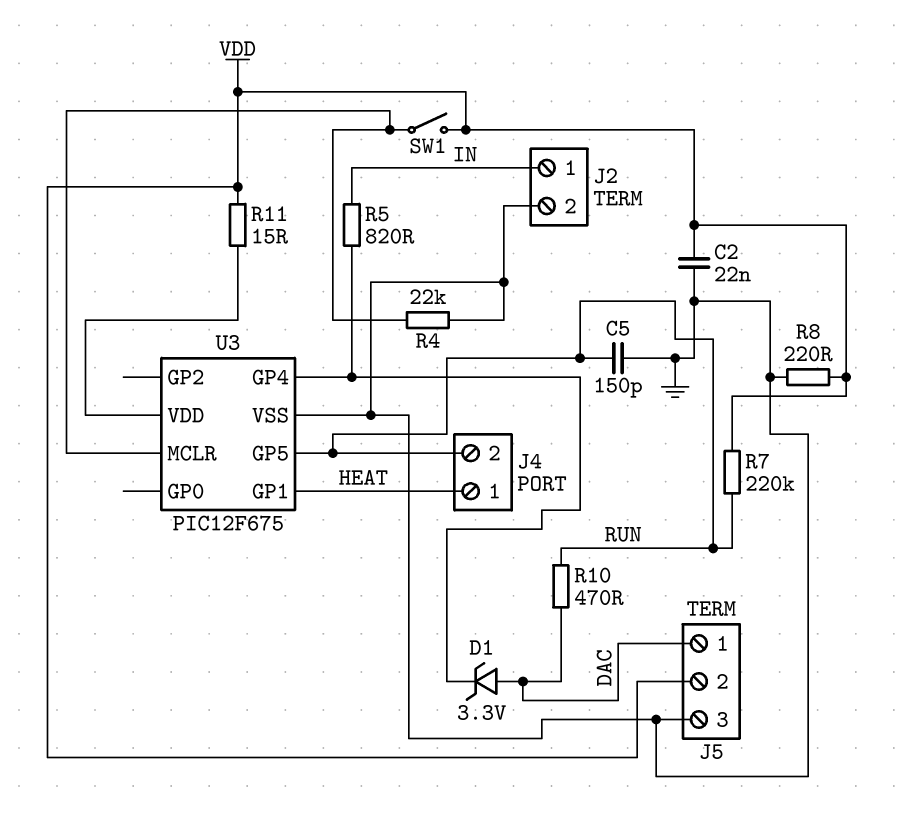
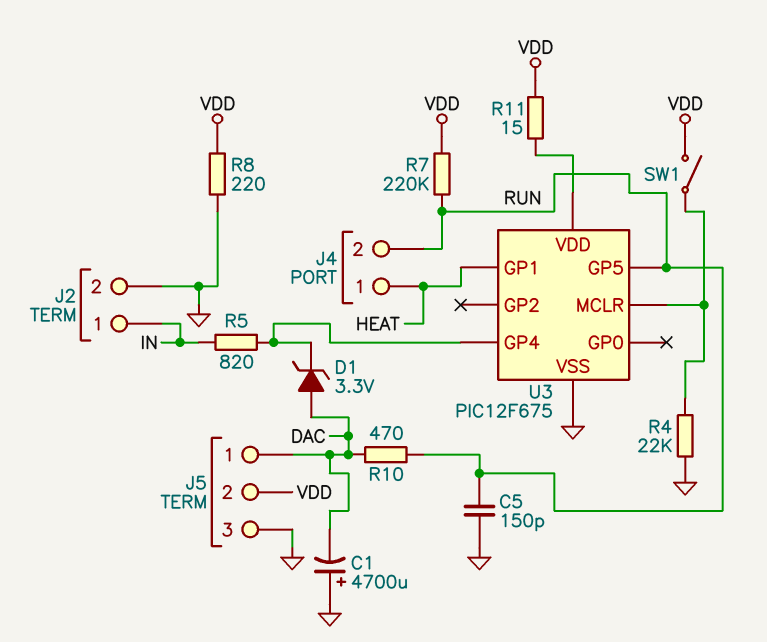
C1: none -> 4700uF (plus GND, minus DAC)
C2: 22nF (GND, VDD) -> none

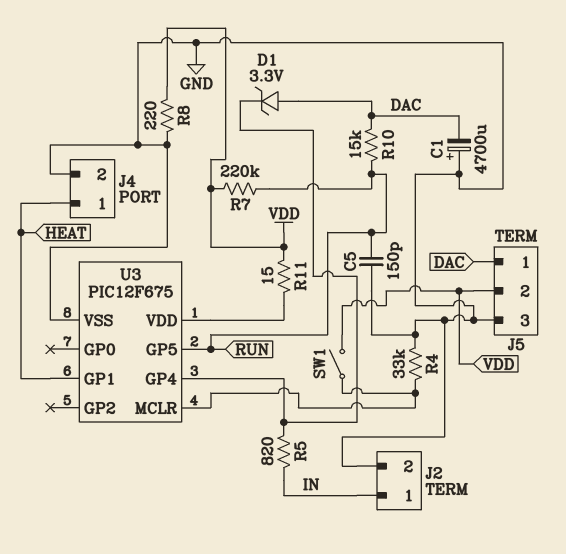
J4 pin 2: RUN -> GND
R4: 22k (GND, U3/MCLR) -> 33k (GND, U3/MCLR)
R10: 470 (DAC, RUN) -> 15k (DAC, RUN)

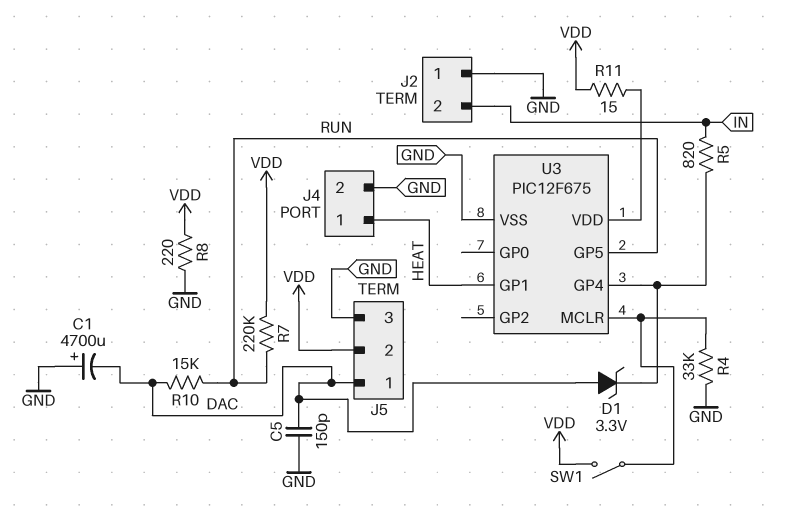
C5: 150pF (GND, RUN) -> 150pF (DAC, GND)
J2 pin 1: IN -> GND
J2 pin 2: GND -> IN

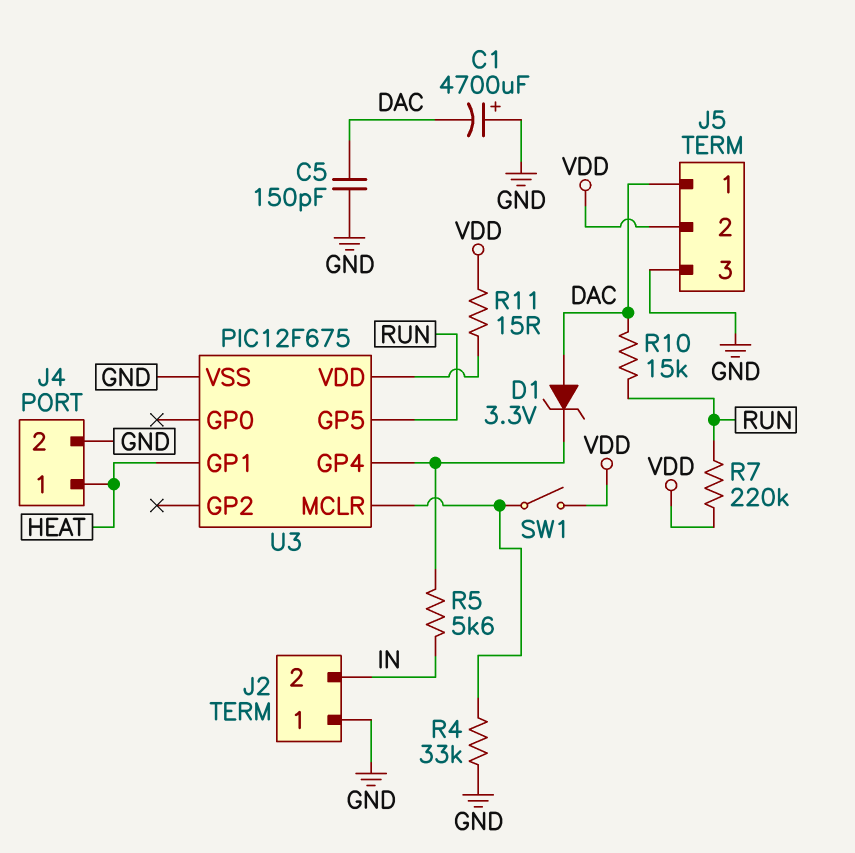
R5: 820 (IN, U3/GP4) -> 5.6k (IN, U3/GP4)
R8: 220 (GND, VDD) -> none

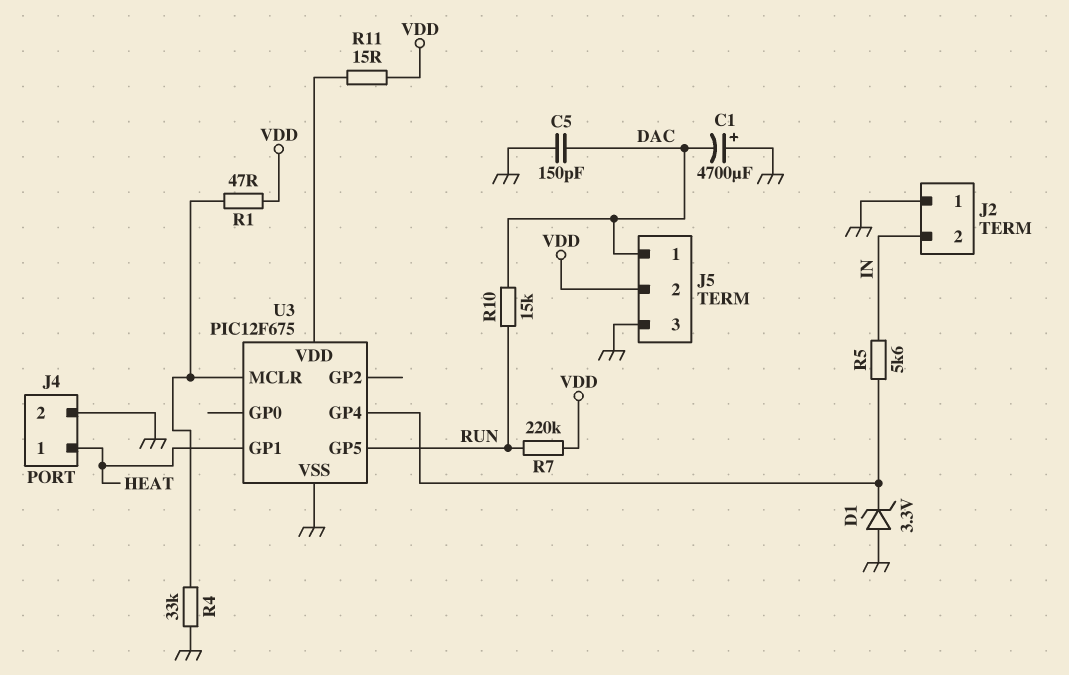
D1: zener 3.3V (A DAC, K U3/GP4) -> zener 3.3V (A GND, K U3/GP4)
R1: none -> 47 (U3/MCLR, VDD)
SW1: switch (U3/MCLR, VDD) -> none

